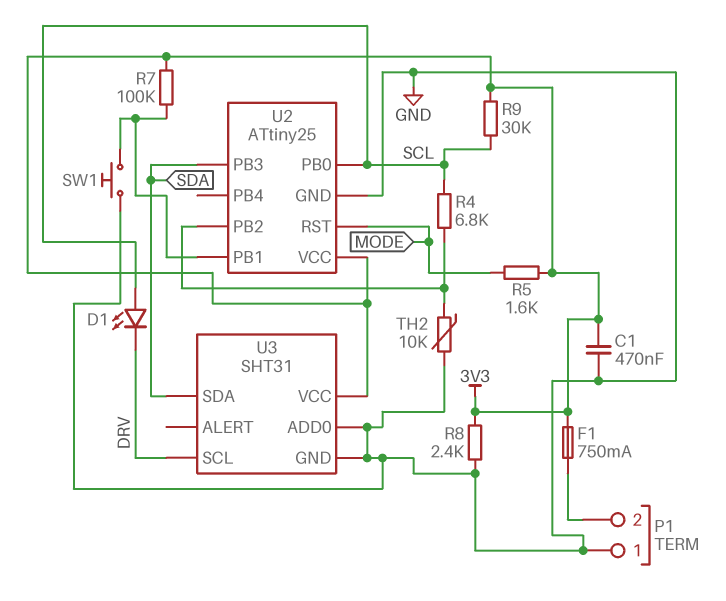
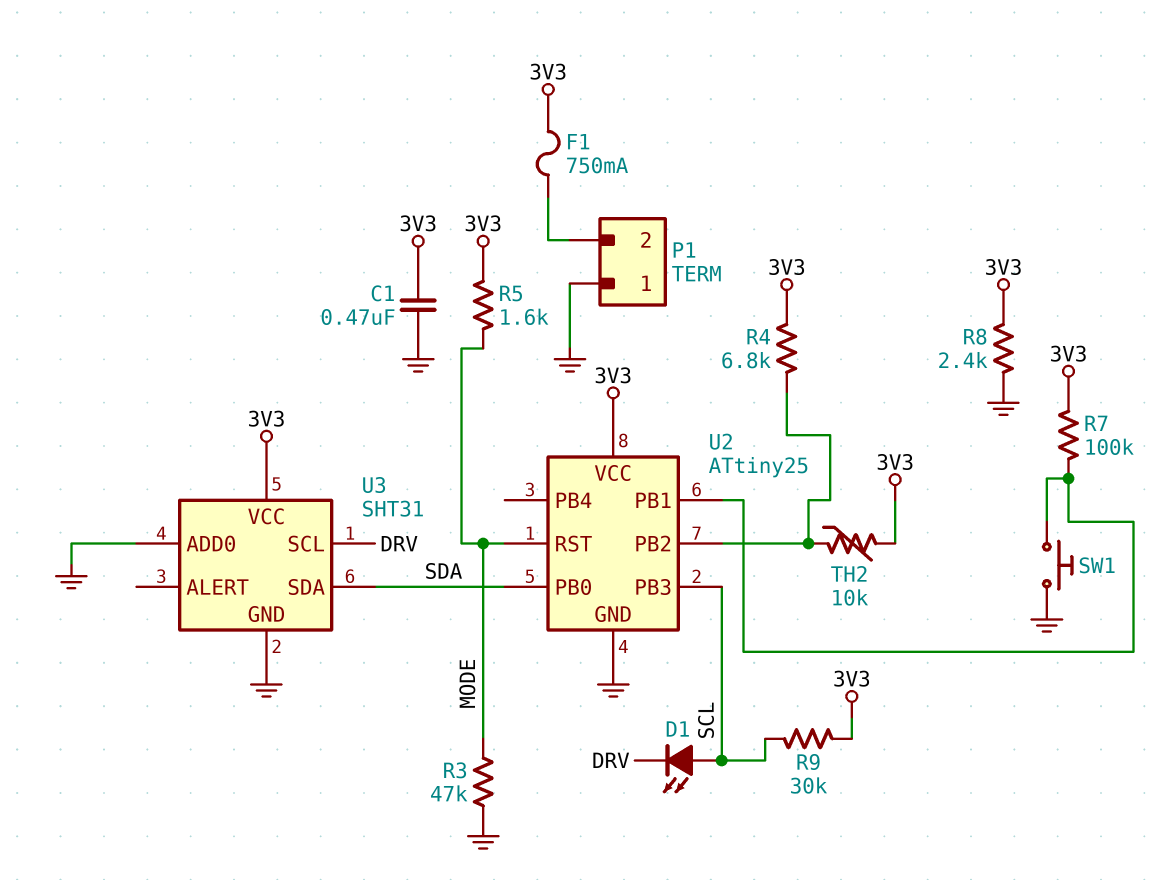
R3: none -> 47k (GND, MODE)
R4: 6.8k (SCL, U2/PB2) -> 6.8k (3V3, U2/PB2)
TH2: 10k (GND, U2/PB2) -> 10k (3V3, U2/PB2)
U2 pin PB0: SCL -> SDA
U2 pin PB3: SDA -> SCL

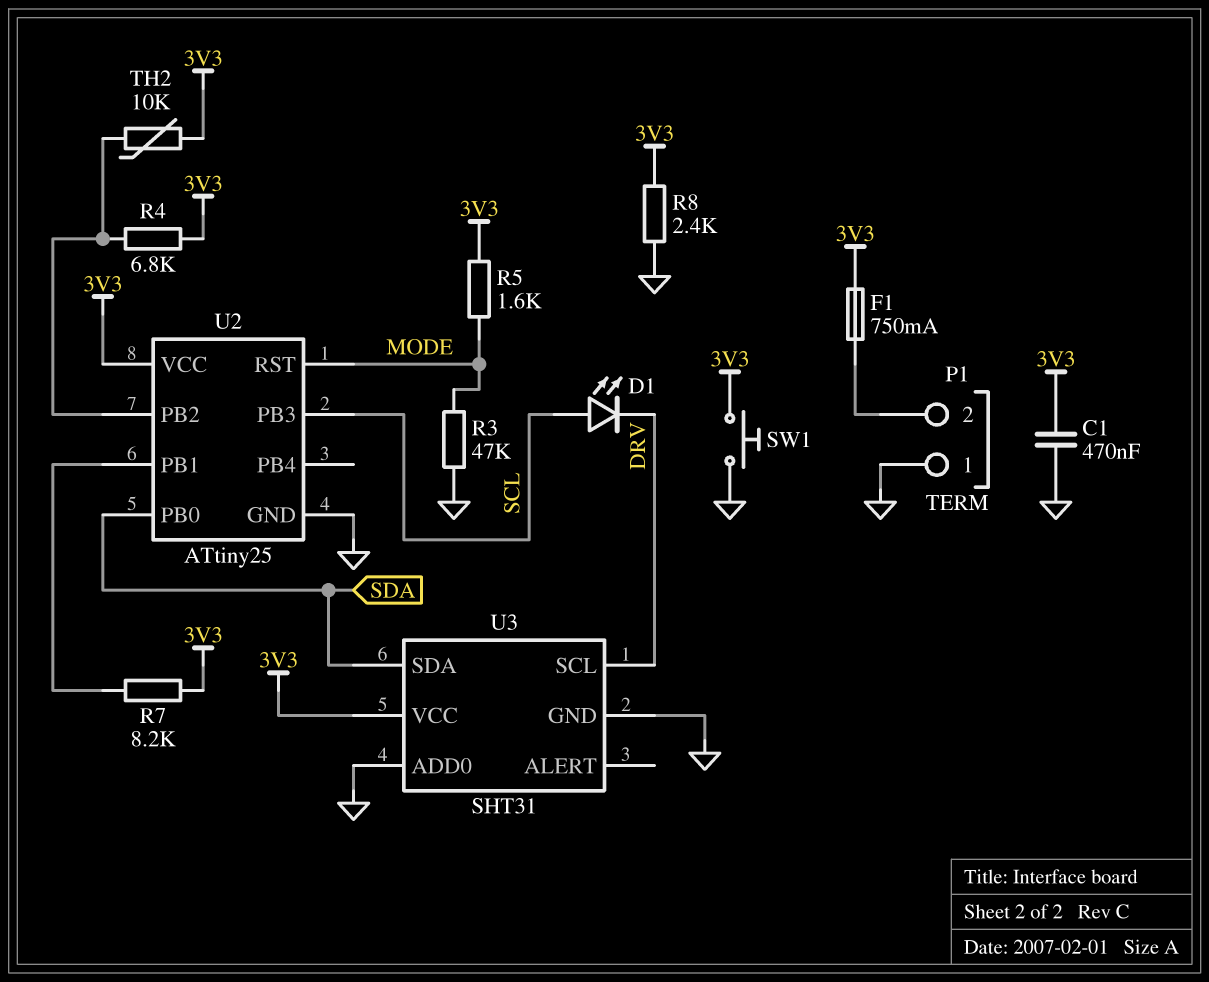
R7: 100k (3V3, U2/PB1) -> 8.2k (3V3, U2/PB1)
R9: 30k (3V3, SCL) -> none
SW1: button (GND, U2/PB1) -> button (3V3, GND)

